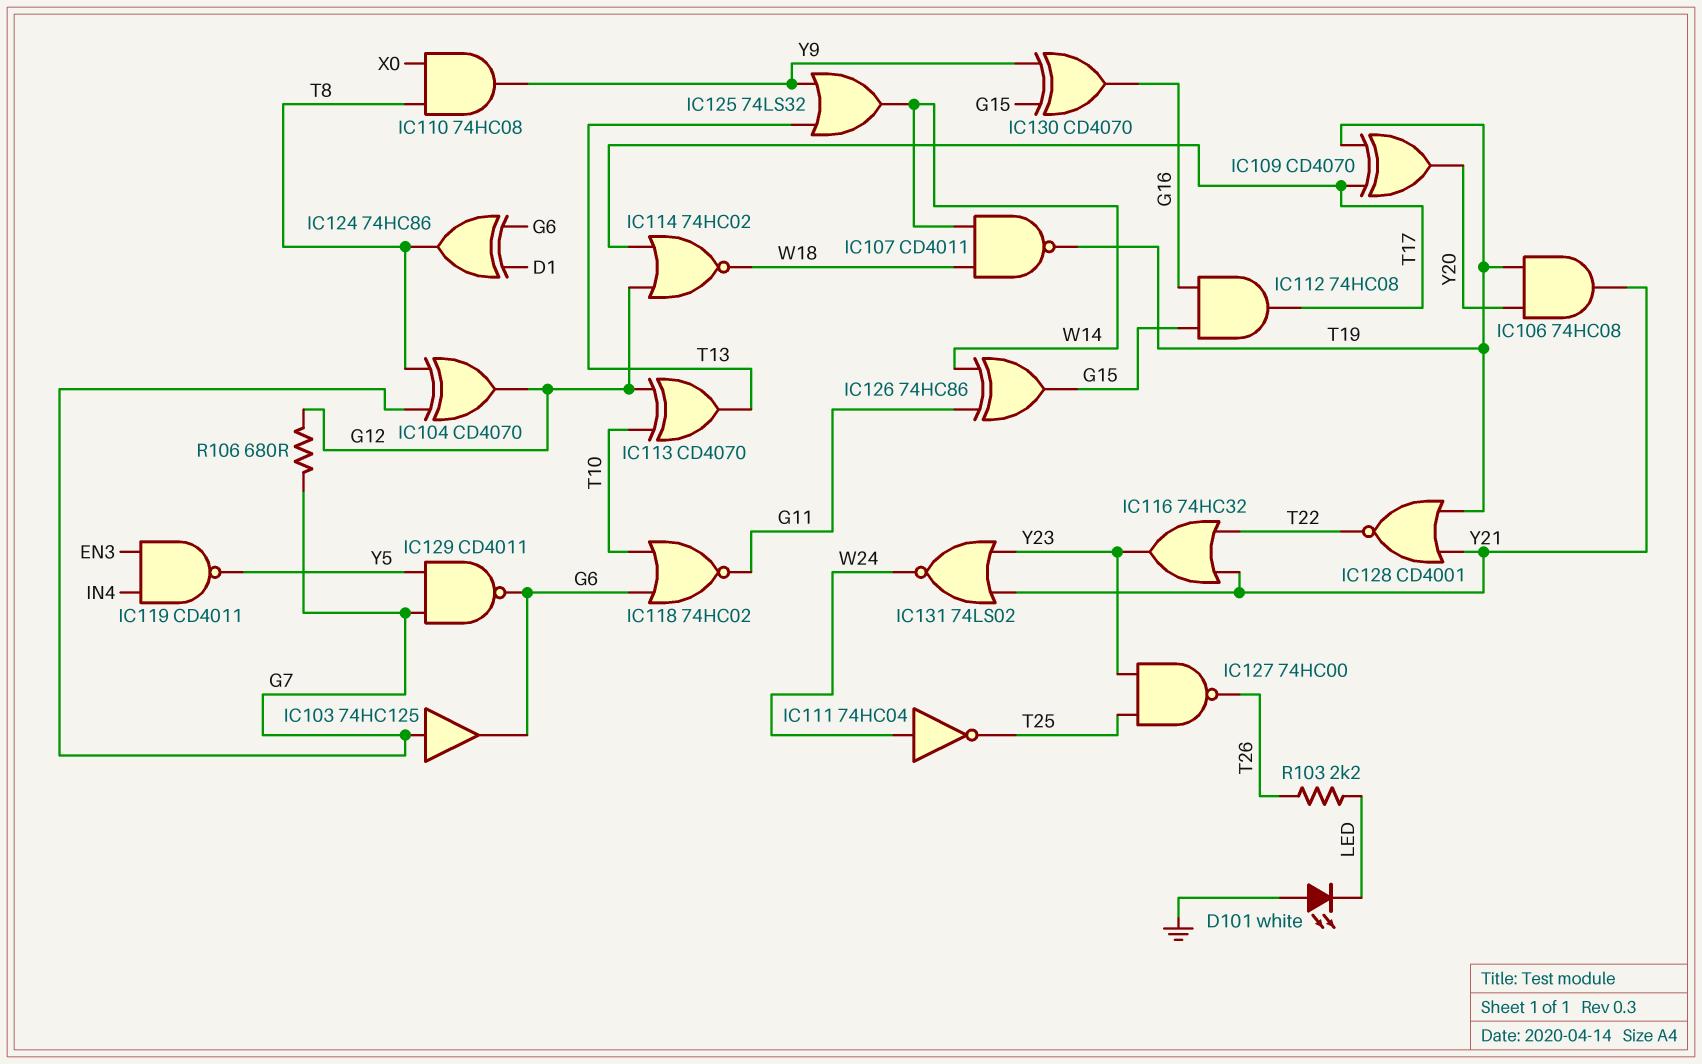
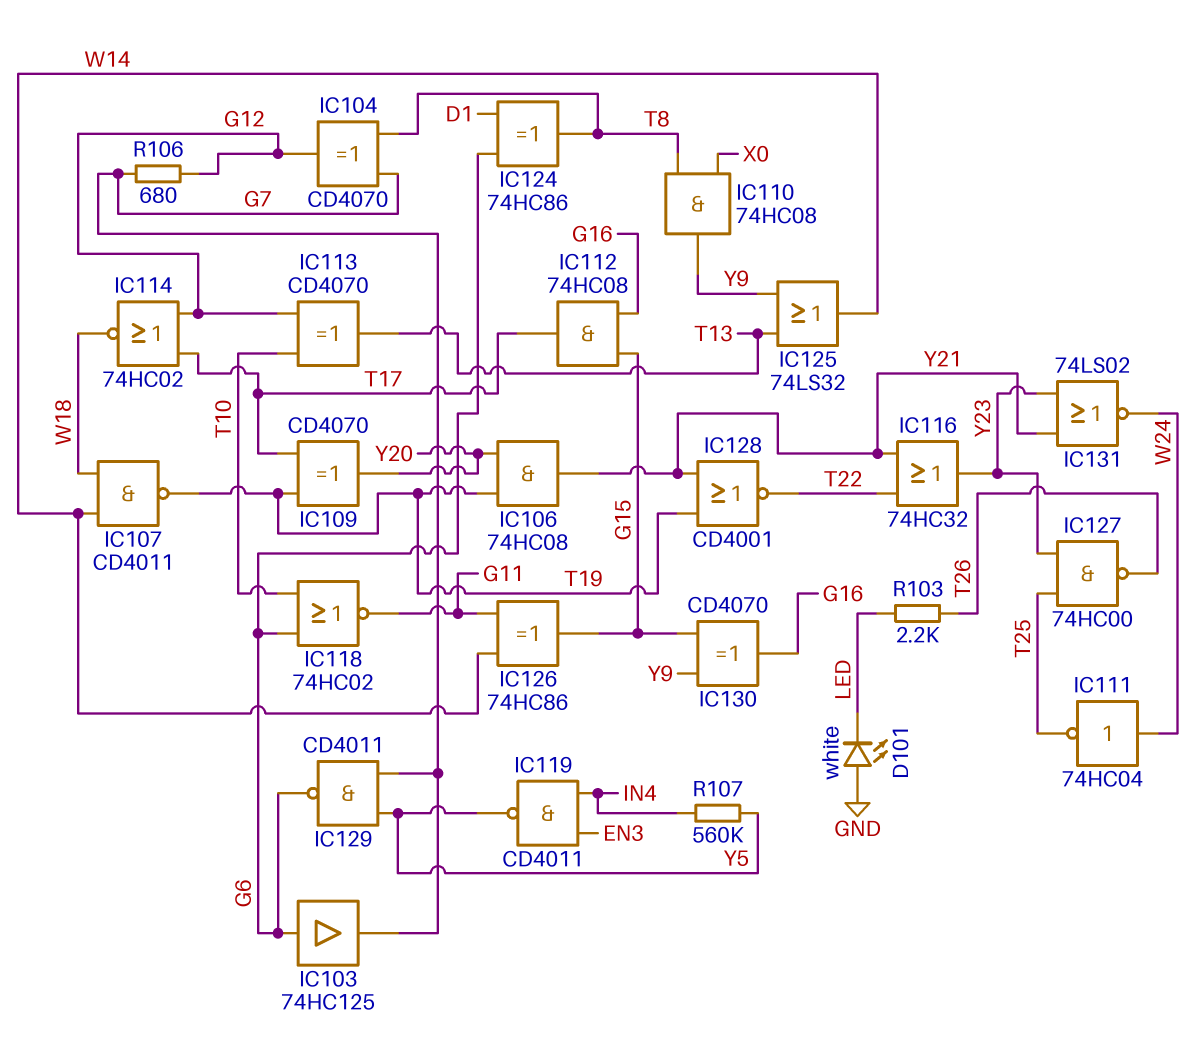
IC103: buffer 74HC125 (in G7, out G6) -> buffer 74HC125 (in G6, out G7)
R107: none -> 560k (IN4, Y5)

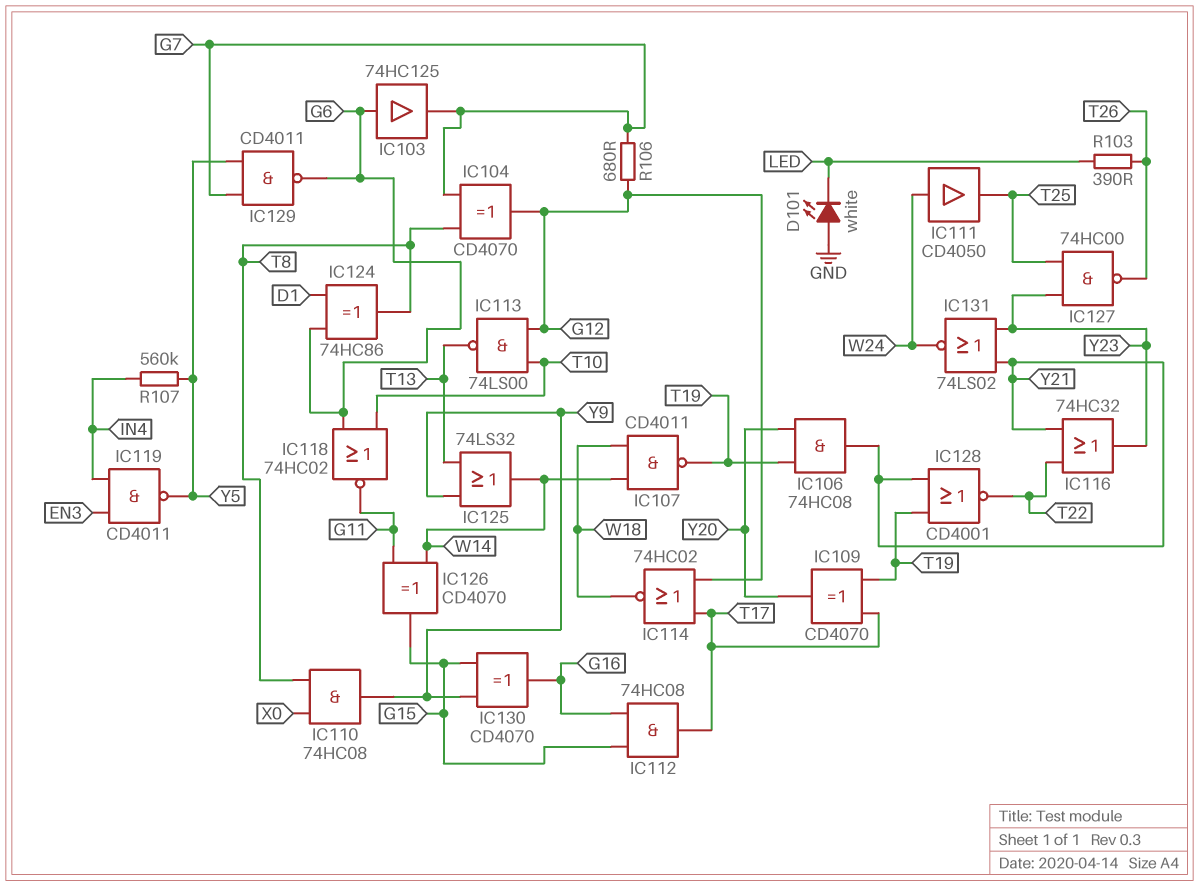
IC111: NOT 74HC04 (in W24, out T25) -> buffer CD4050 (in W24, out T25)
IC113: XOR CD4070 (in G12, in T10, out T13) -> NAND 74LS00 (in G12, in T10, out T13)
IC126: XOR 74HC86 (in G11, in W14, out G15) -> XOR CD4070 (in G11, in W14, out G15)
R103: 2.2k (LED, T26) -> 390 (LED, T26)

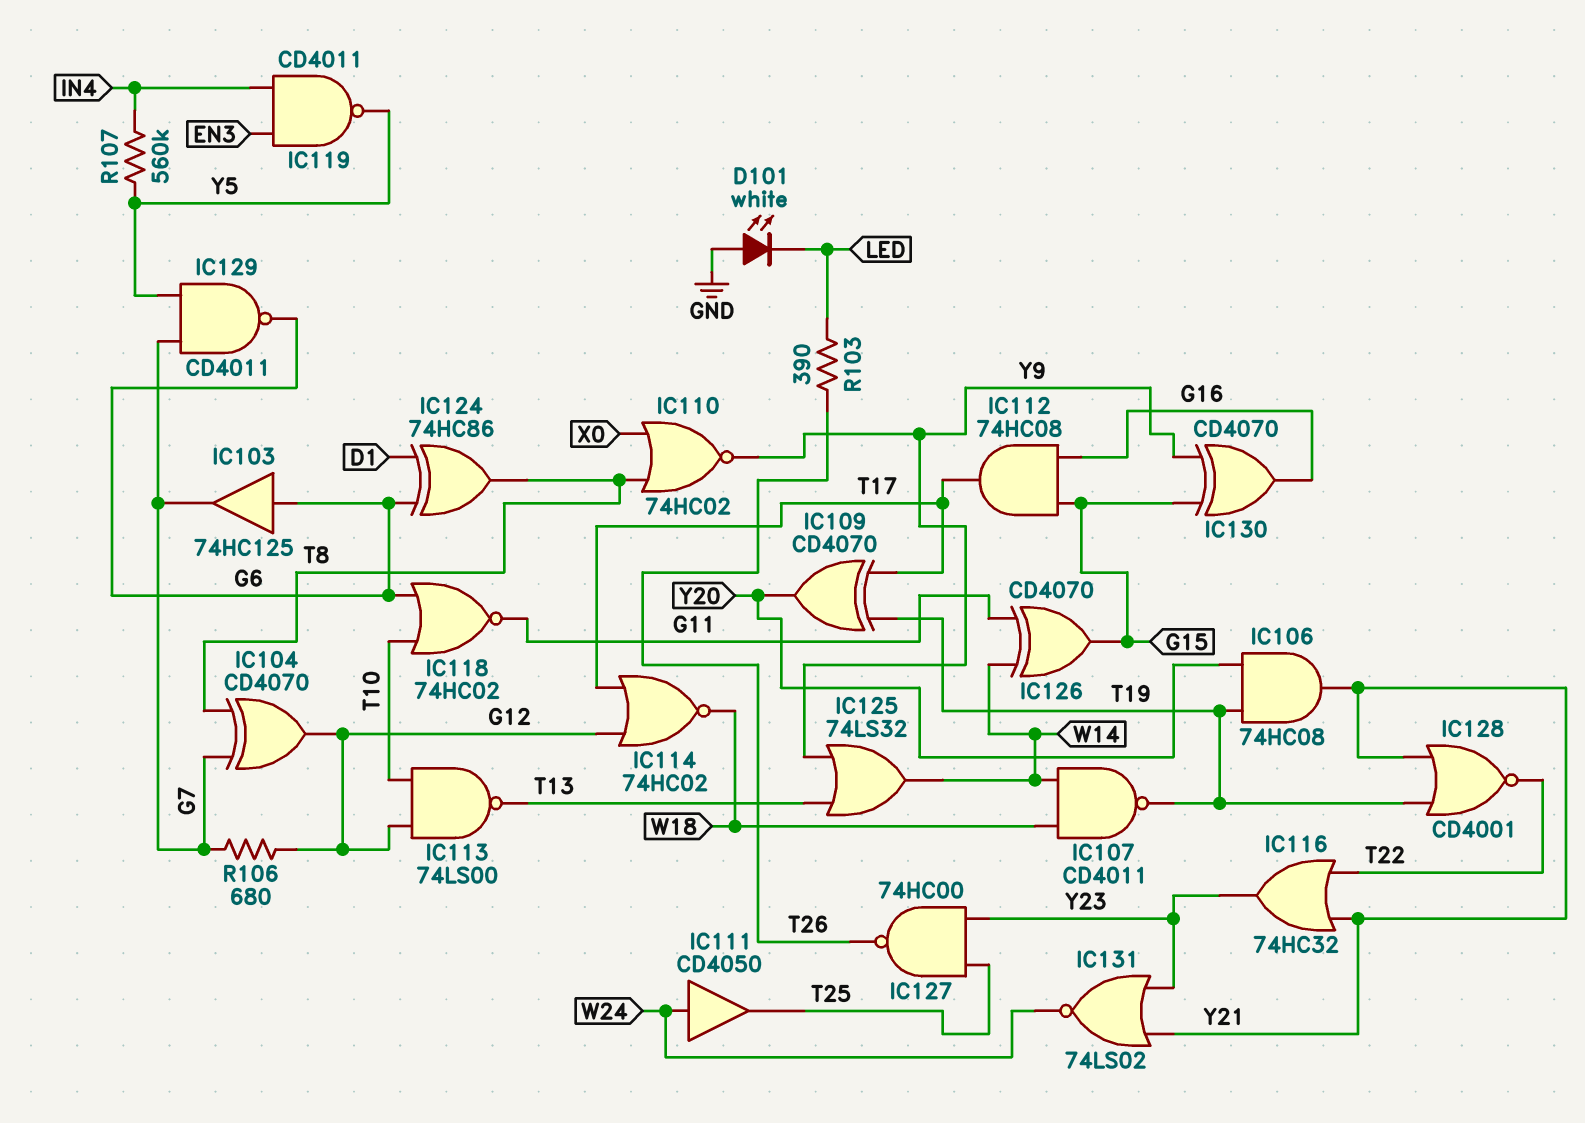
IC110: AND 74HC08 (in T8, in X0, out Y9) -> NOR 74HC02 (in T8, in X0, out Y9)

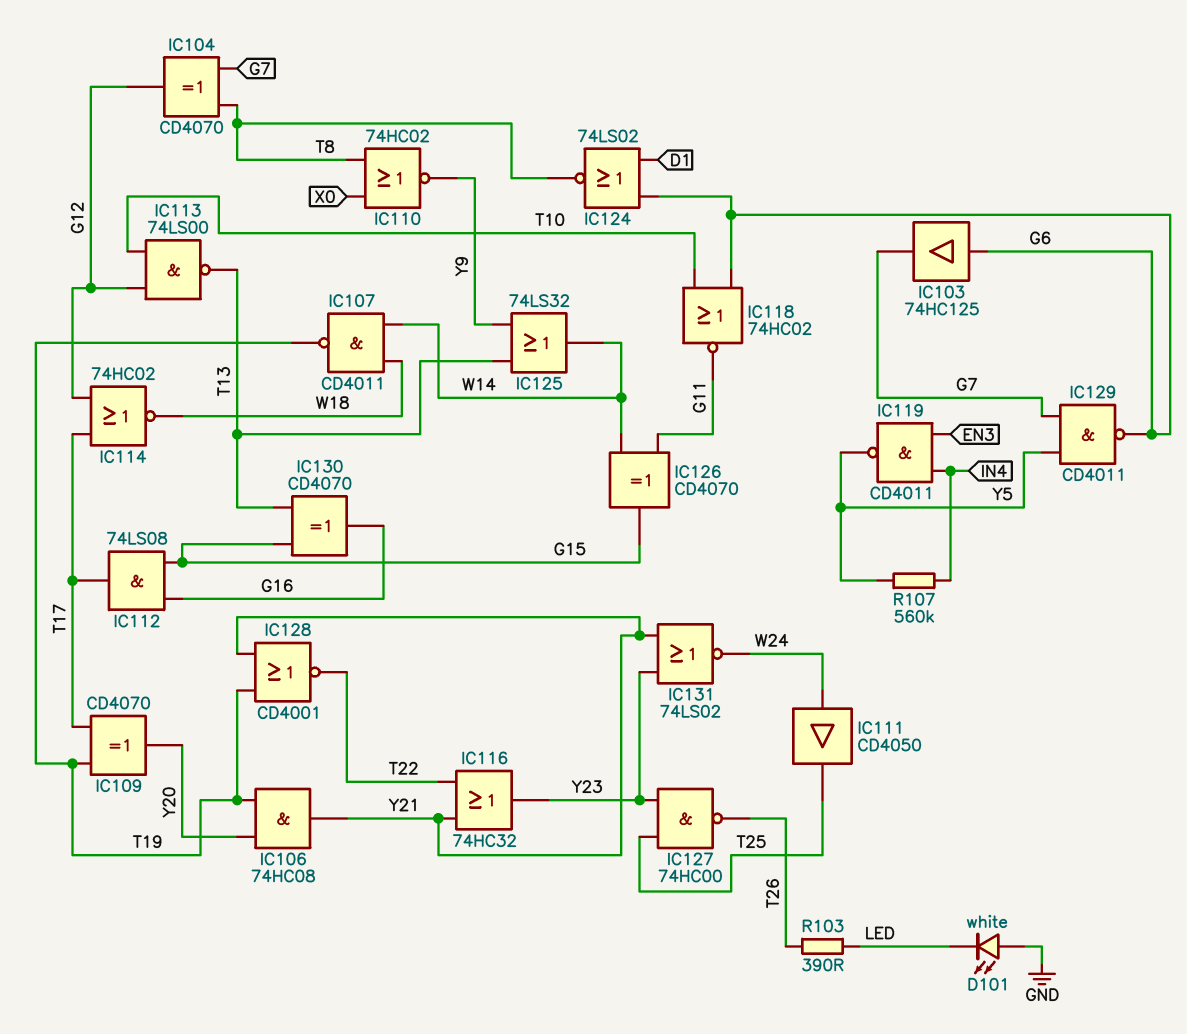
IC112: AND 74HC08 (in G15, in G16, out T17) -> AND 74LS08 (in G15, in G16, out T17)
IC124: XOR 74HC86 (in D1, in G6, out T8) -> NOR 74LS02 (in D1, in G6, out T8)
IC130: XOR CD4070 (in G15, in Y9, out G16) -> XOR CD4070 (in G15, in T13, out G16)
R106: 680 (G7, G12) -> none

